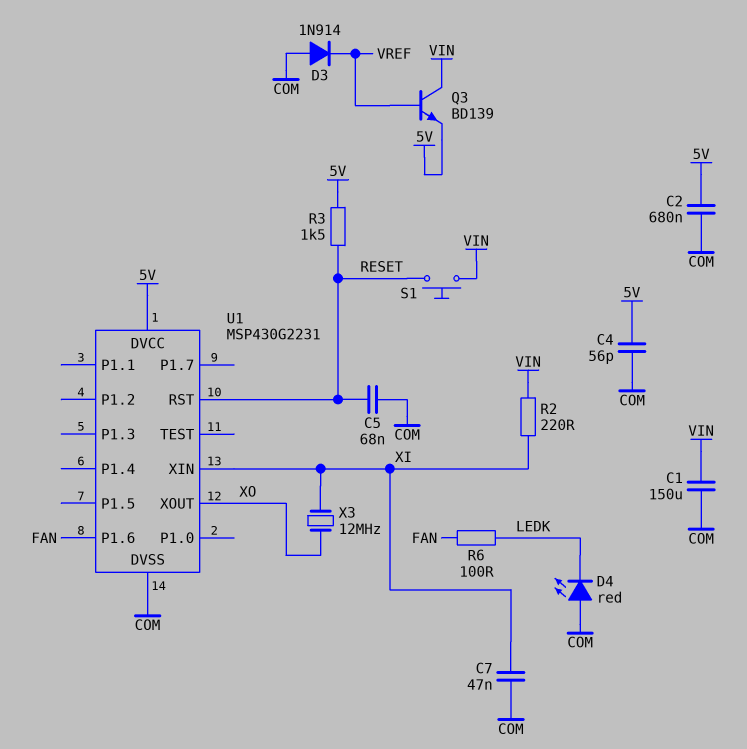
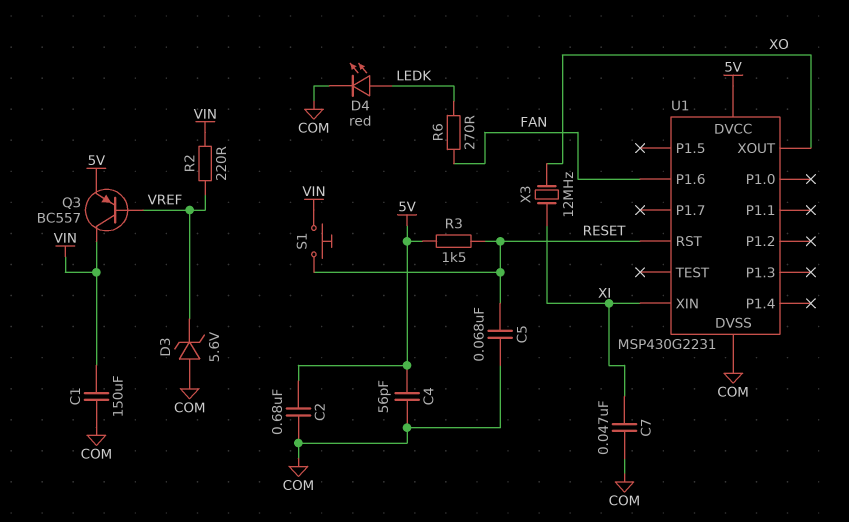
D3: diode 1N914 (A COM, K VREF) -> zener 5.6V (A COM, K VREF)
D4: LED red (A COM, K LEDK) -> LED red (A LEDK, K COM)
Q3: NPN BD139 (B VREF, C VIN, E 5V) -> PNP BC557 (B VREF, C VIN, E 5V)
R2: 220 (VIN, XI) -> 220 (VIN, VREF)
R6: 100 (FAN, LEDK) -> 270 (FAN, LEDK)

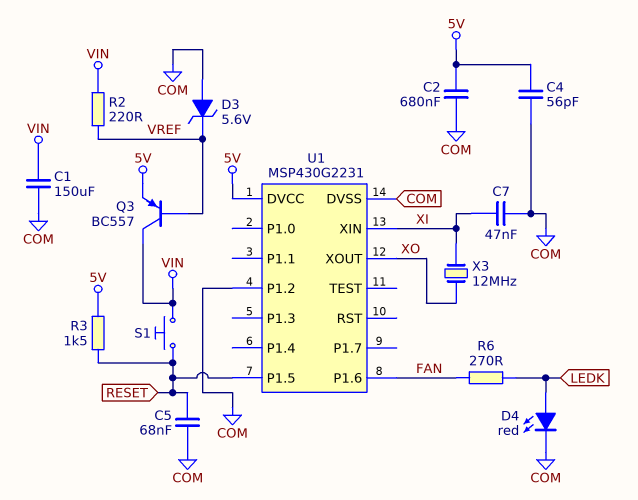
U1 pin P1.2: none -> COM
U1 pin P1.5: none -> RESET
U1 pin RST: RESET -> none

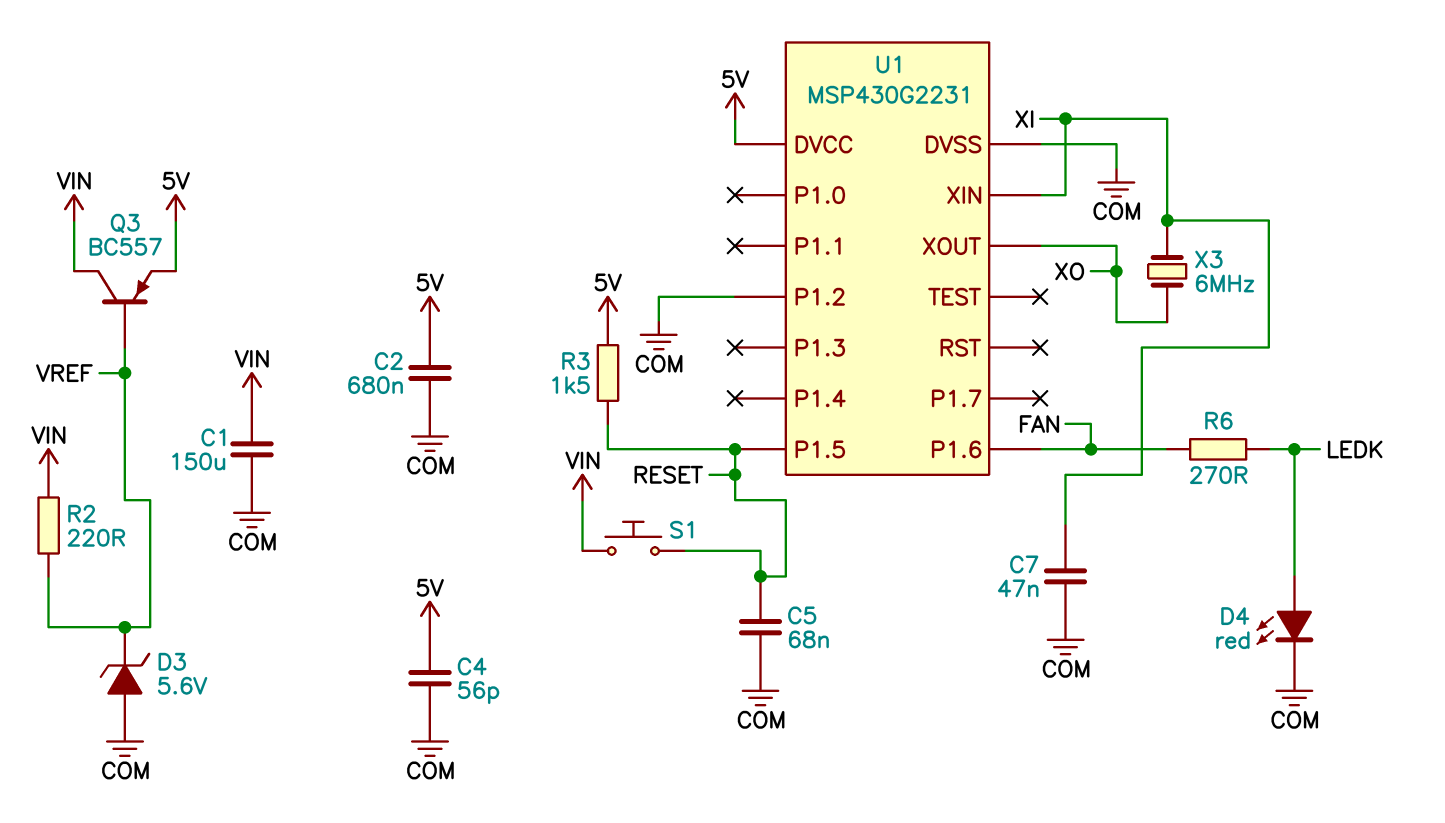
X3: 12MHz (XI, XO) -> 6MHz (XI, XO)

